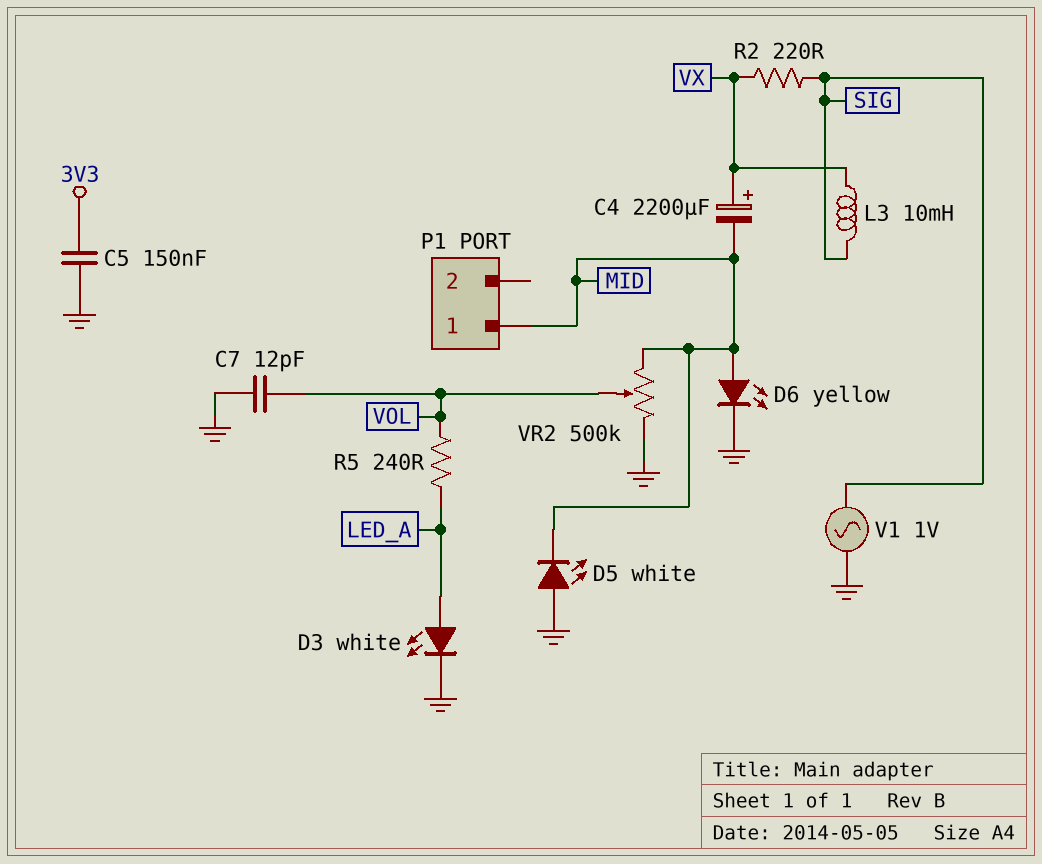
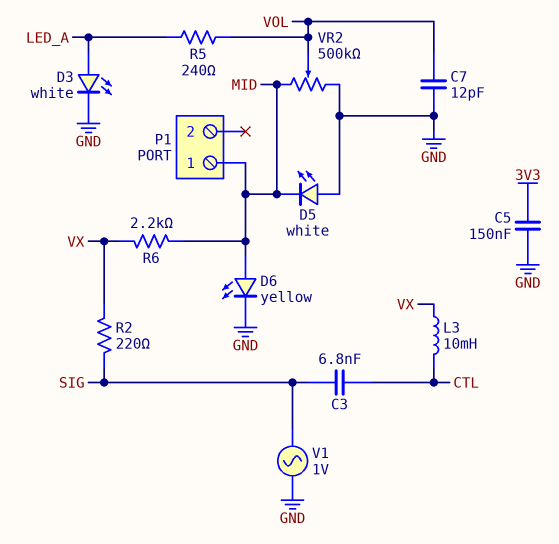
C3: none -> 6.8nF (CTL, SIG)
C4: 2200uF (plus VX, minus MID) -> none
L3: 10mH (SIG, VX) -> 10mH (CTL, VX)
R6: none -> 2.2k (MID, VX)

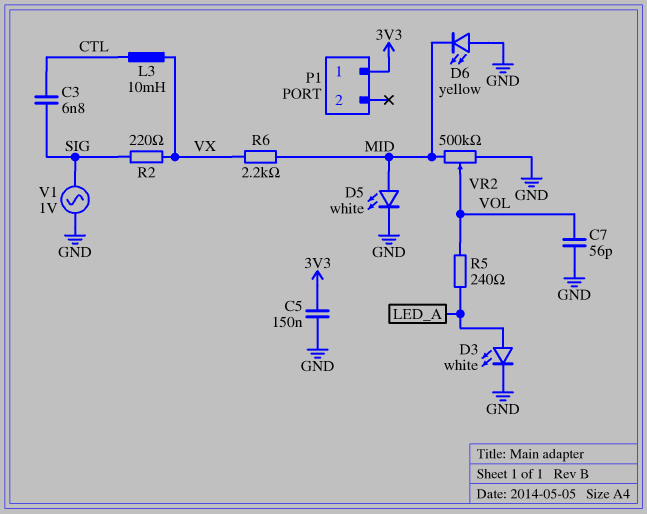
C7: 12pF (GND, VOL) -> 56pF (GND, VOL)
D5: LED white (A GND, K MID) -> LED white (A MID, K GND)
D6: LED yellow (A MID, K GND) -> LED yellow (A GND, K MID)
P1 pin 1: MID -> 3V3

